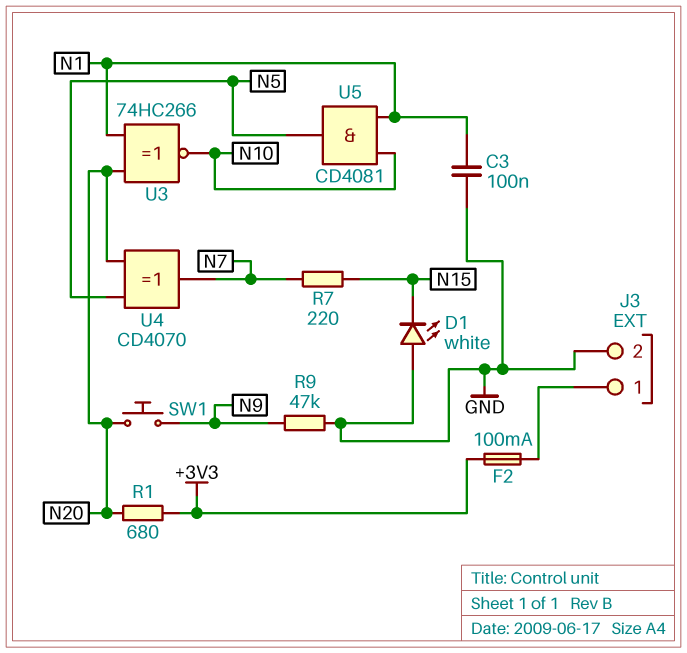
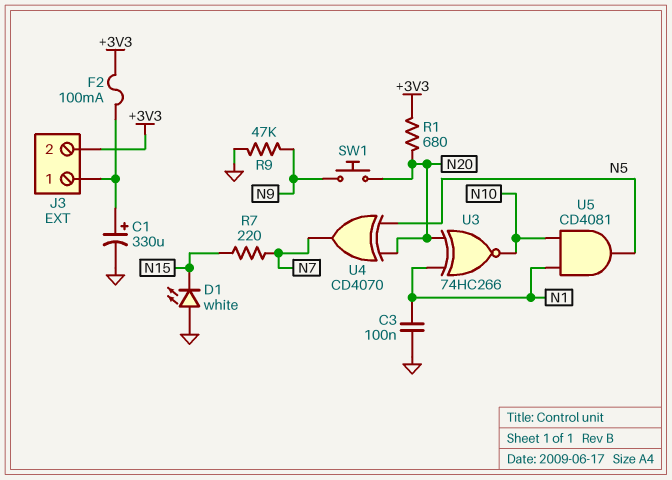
C1: none -> 330uF (plus J3/1, minus GND)
J3 pin 2: GND -> +3V3

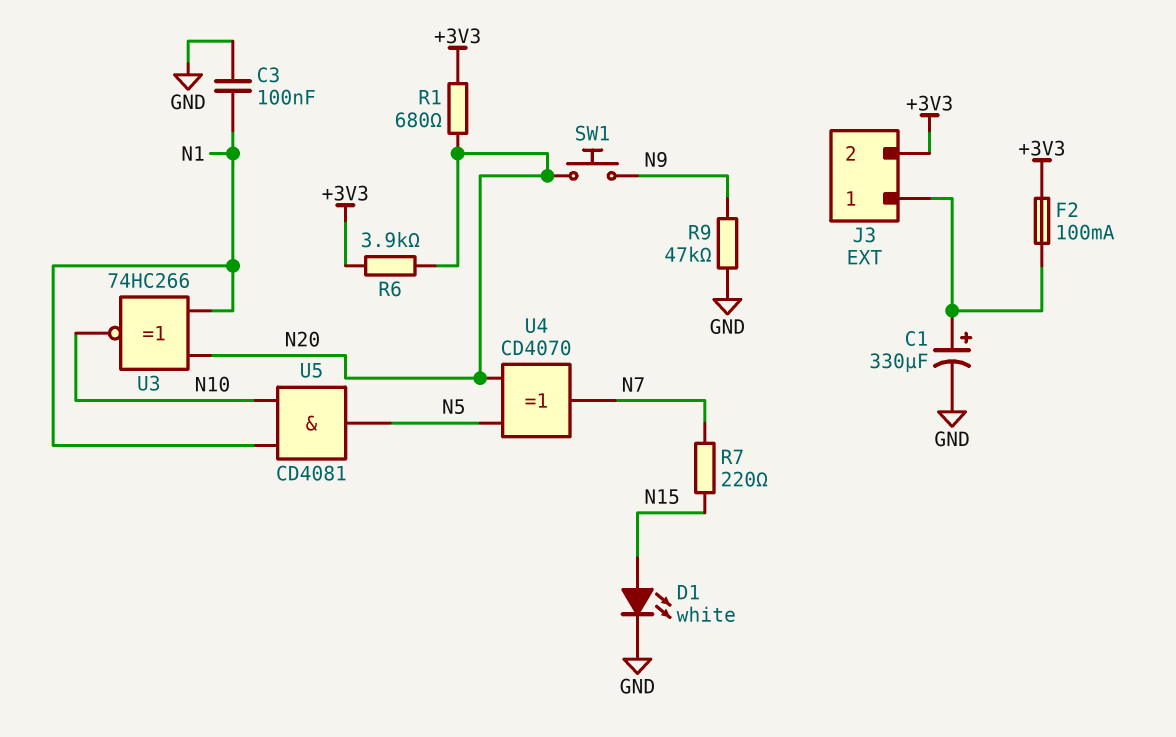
D1: LED white (A GND, K N15) -> LED white (A N15, K GND)
R6: none -> 3.9k (+3V3, N20)

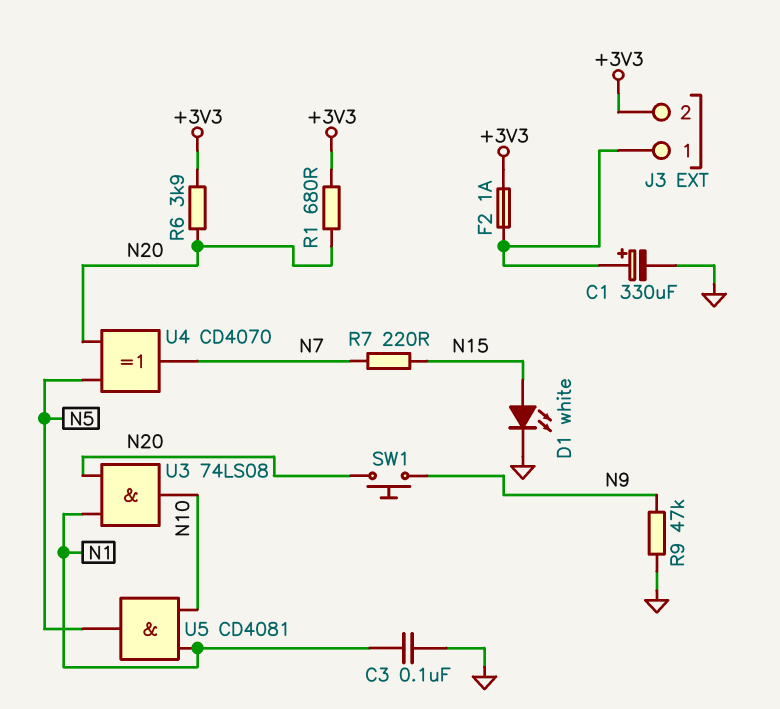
F2: 100mA (+3V3, J3/1) -> 1A (+3V3, J3/1)
U3: XNOR 74HC266 (in N1, in N20, out N10) -> AND 74LS08 (in N1, in N20, out N10)

